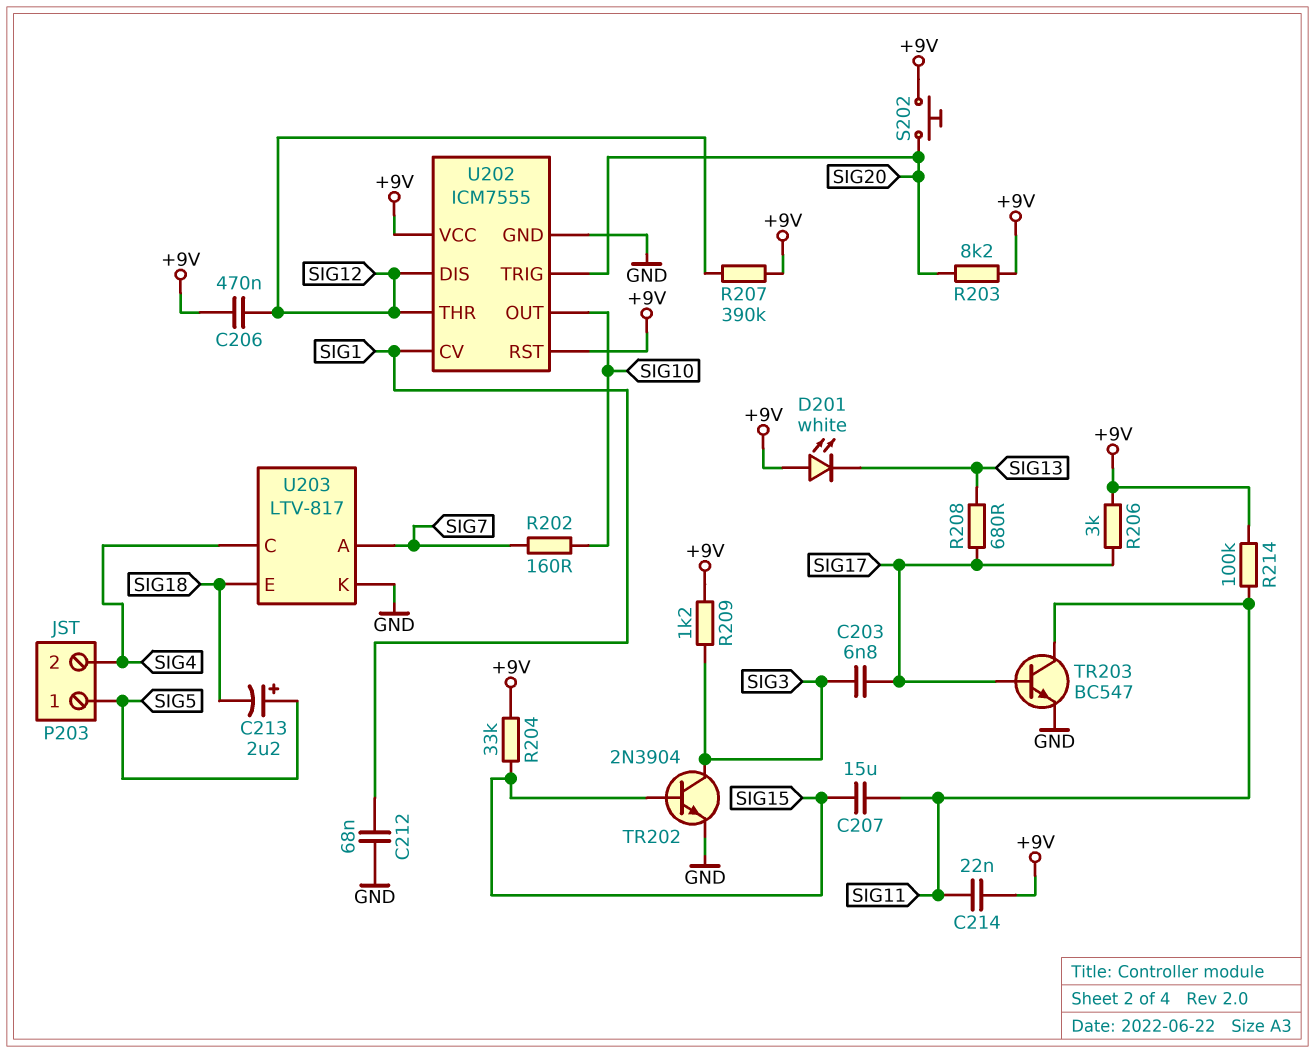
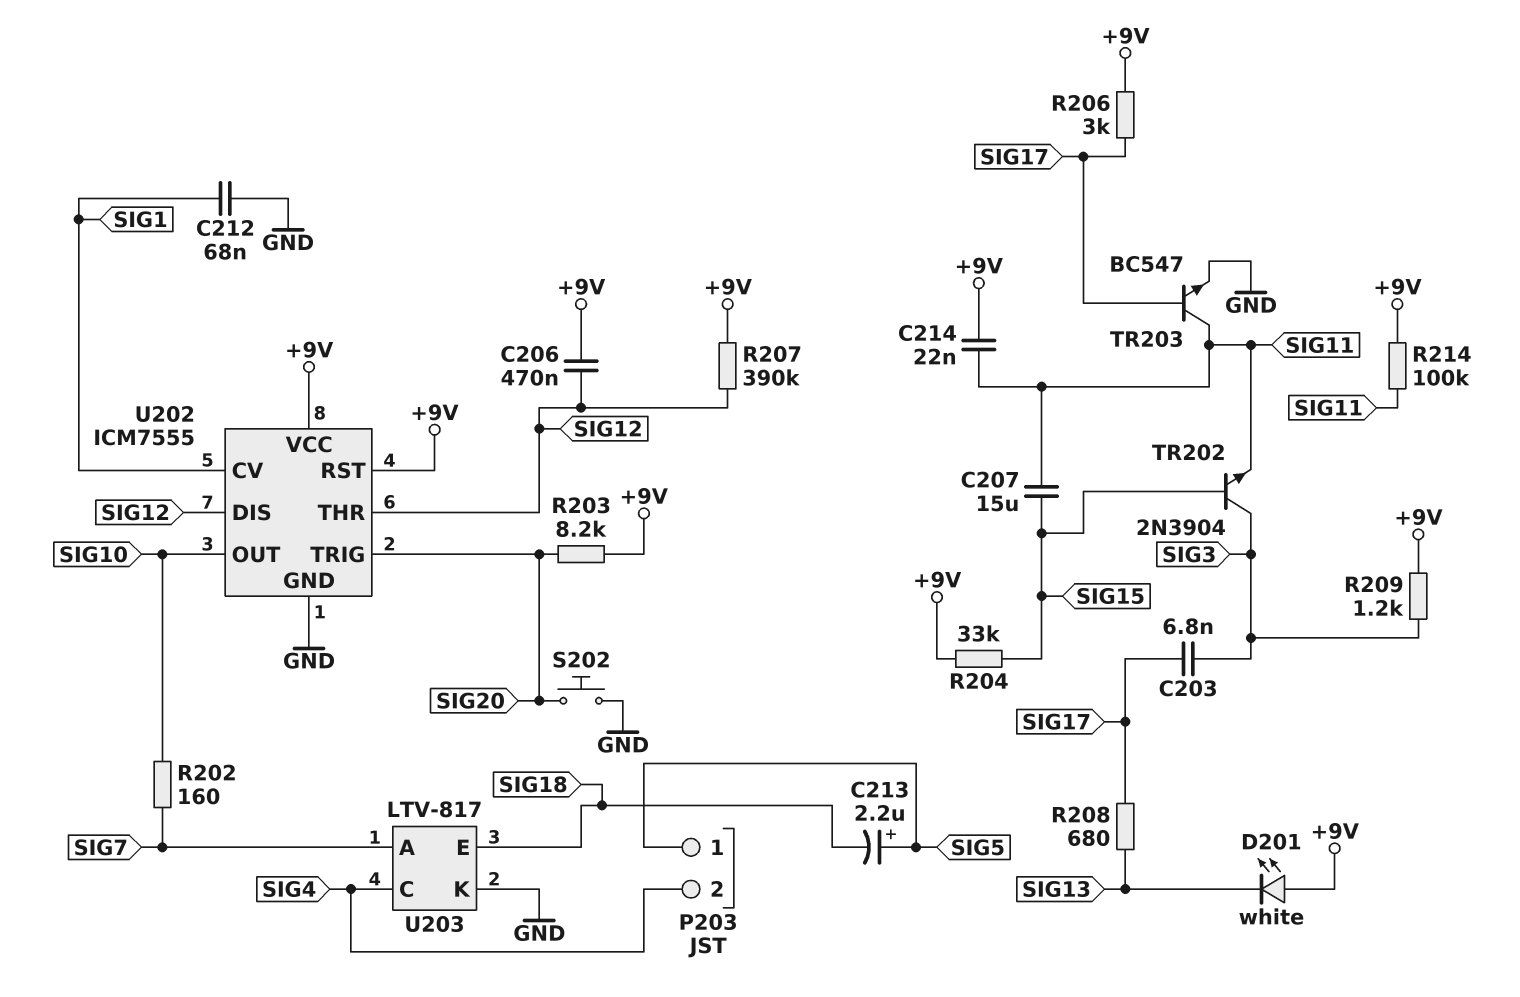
S202: button (+9V, SIG20) -> button (GND, SIG20)
TR202: NPN 2N3904 (B SIG15, C SIG3, E GND) -> NPN 2N3904 (B SIG15, C SIG3, E SIG11)

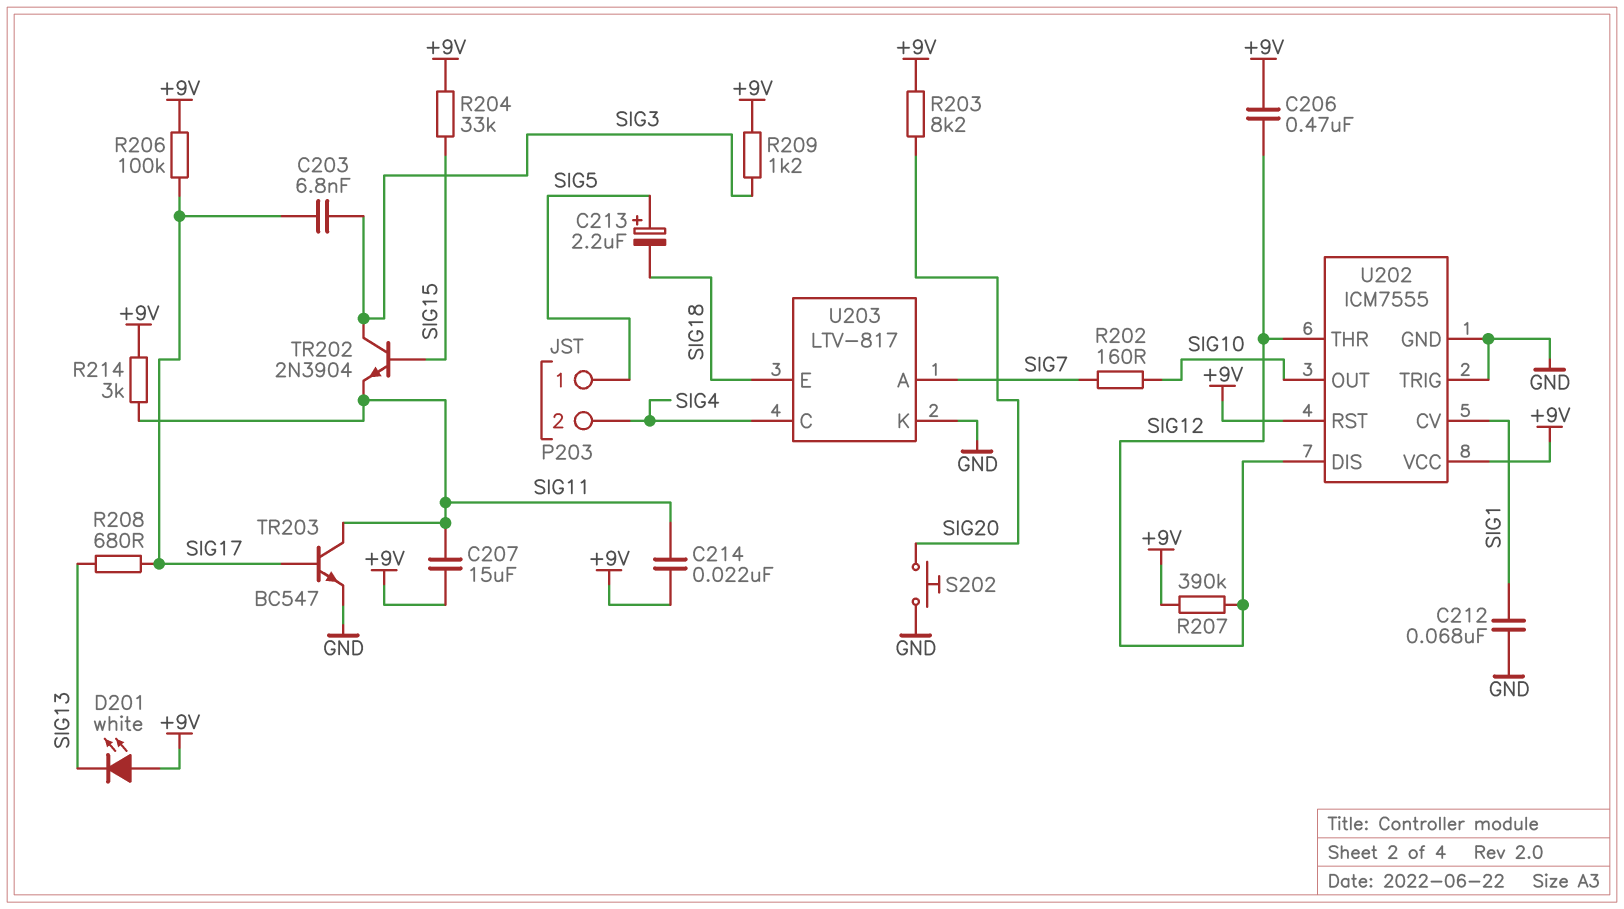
C207: 15uF (SIG11, SIG15) -> 15uF (+9V, SIG11)
R206: 3k (+9V, SIG17) -> 100k (+9V, SIG17)
R214: 100k (+9V, SIG11) -> 3k (+9V, SIG11)
U202 pin TRIG: SIG20 -> GND

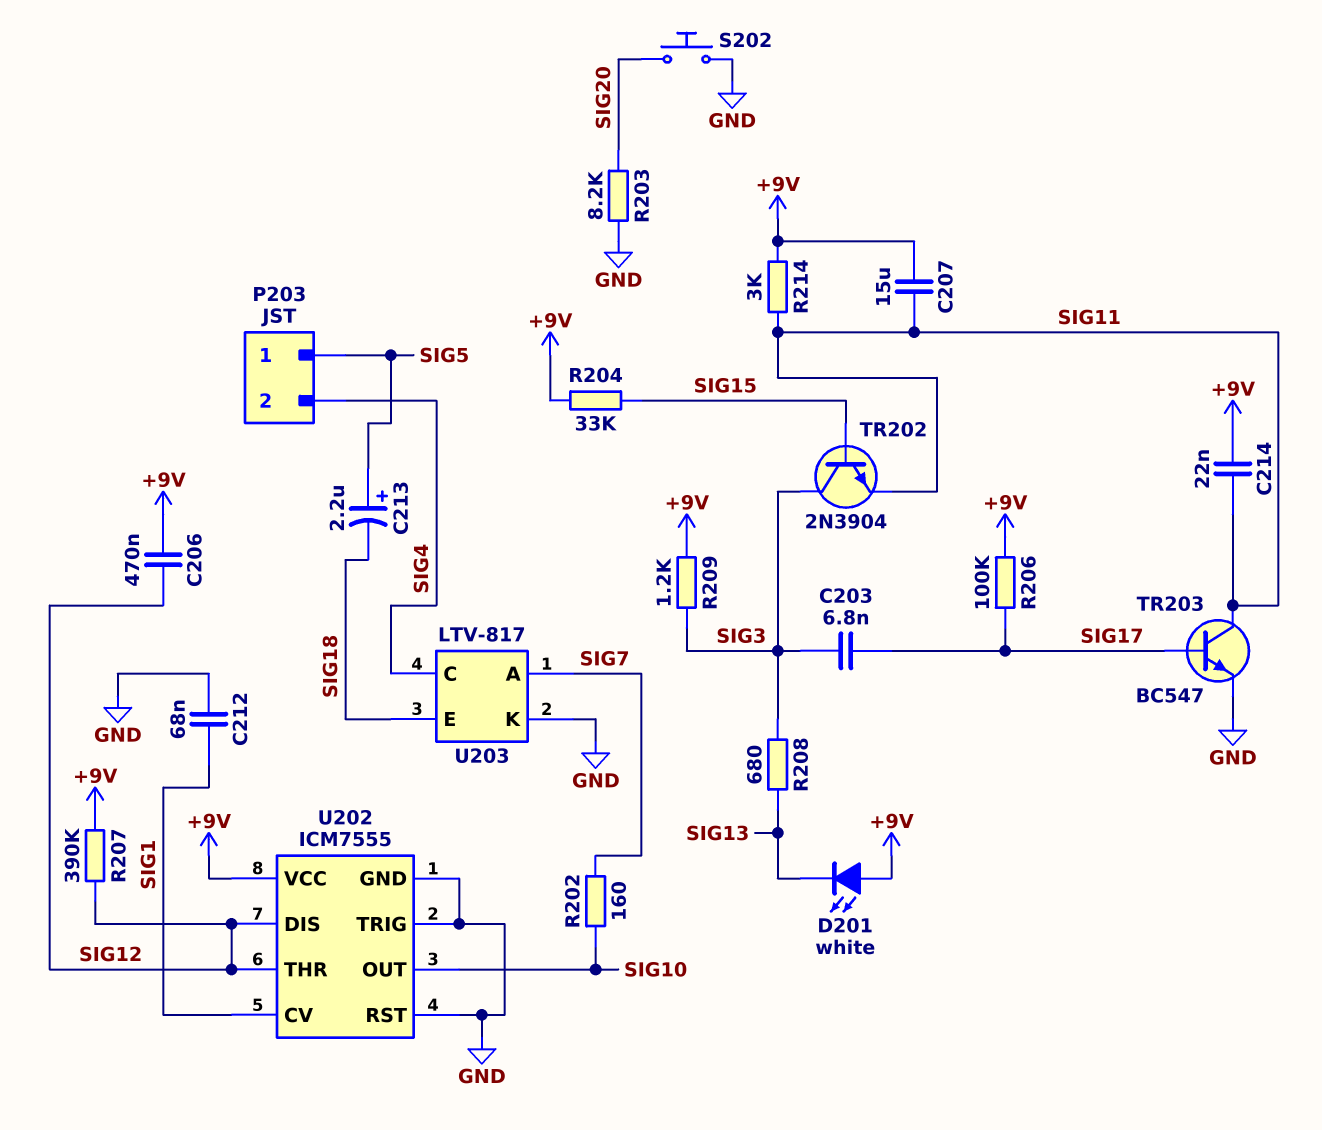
R203: 8.2k (+9V, SIG20) -> 8.2k (GND, SIG20)
R208: 680 (SIG13, SIG17) -> 680 (SIG3, SIG13)
U202 pin RST: +9V -> GND

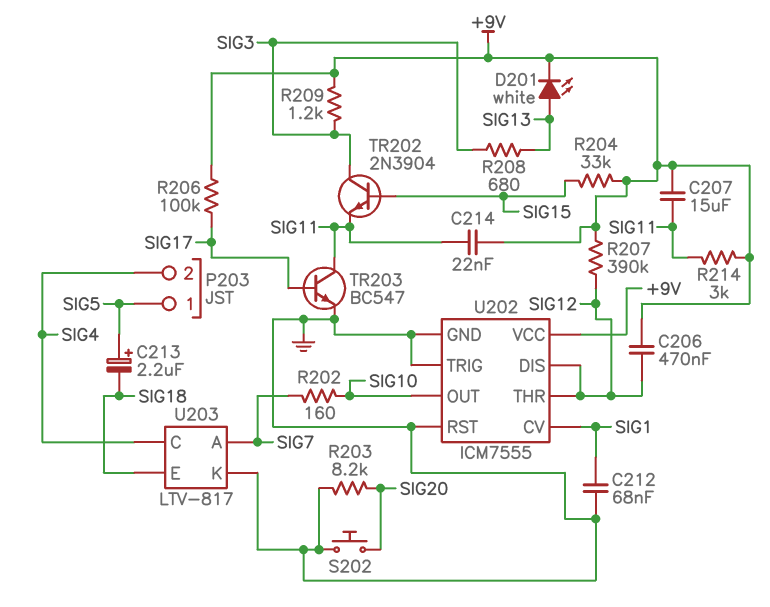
C203: 6.8nF (SIG3, SIG17) -> none
D201: LED white (A +9V, K SIG13) -> LED white (A SIG13, K +9V)

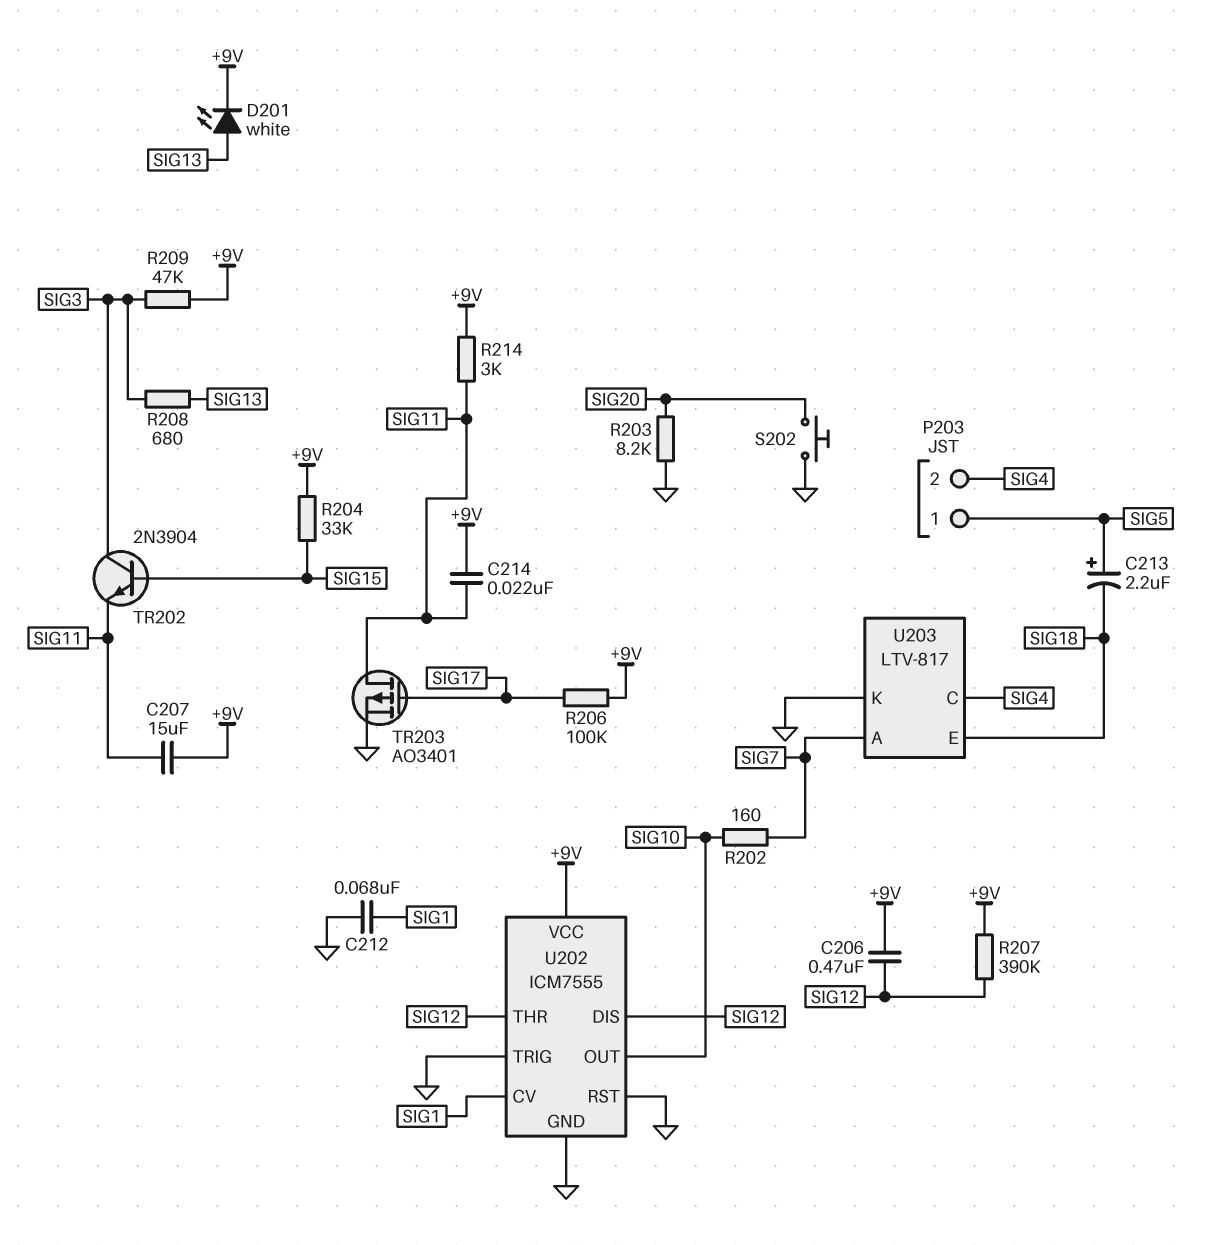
R209: 1.2k (+9V, SIG3) -> 47k (+9V, SIG3)
TR203: NPN BC547 (B SIG17, C SIG11, E GND) -> PMOS AO3401 (G SIG17, D SIG11, S GND)

